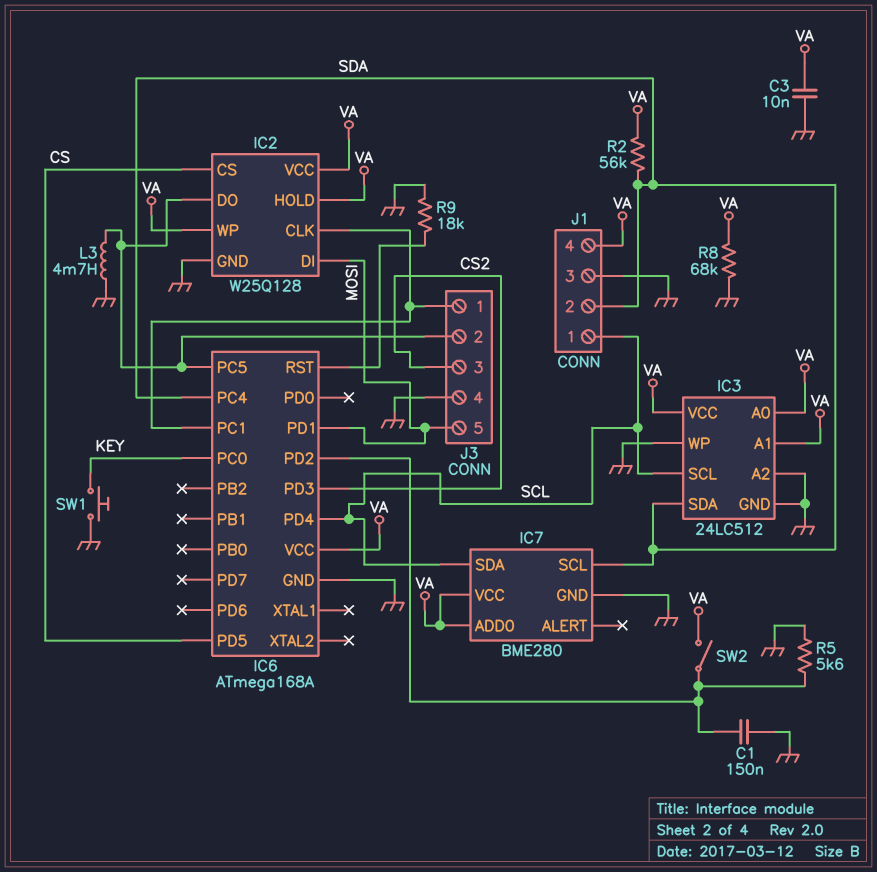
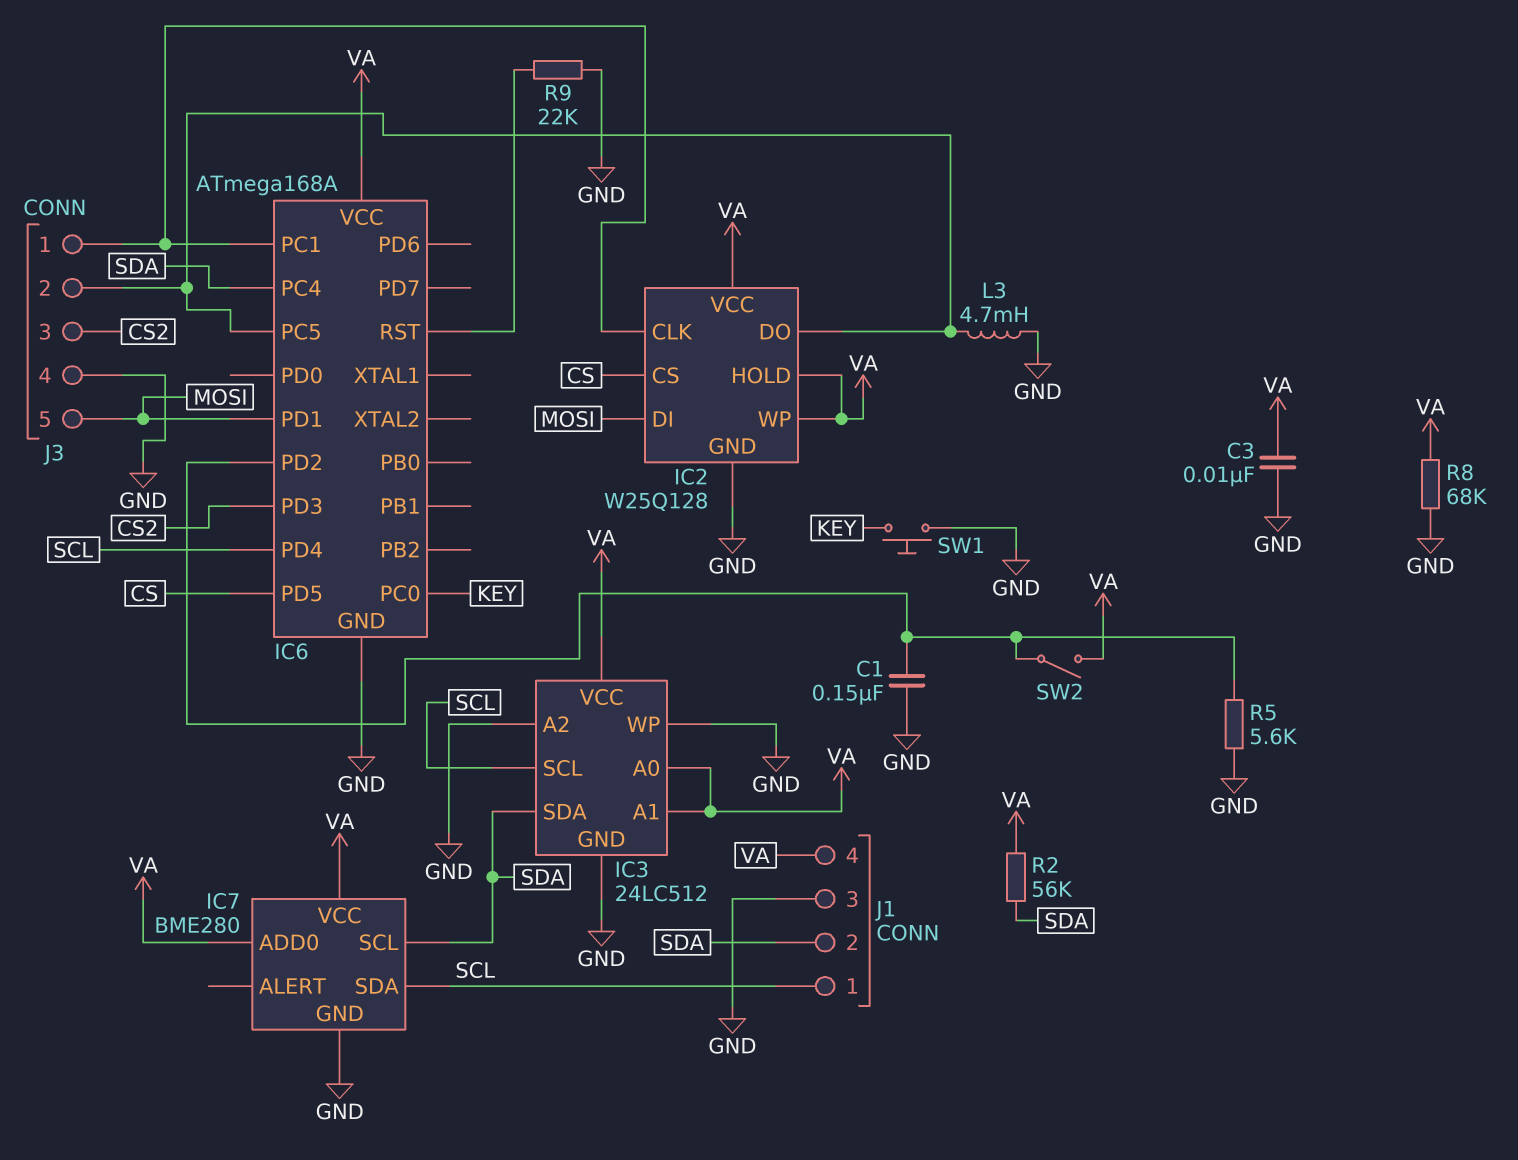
R9: 18k (GND, IC6/RST) -> 22k (GND, IC6/RST)

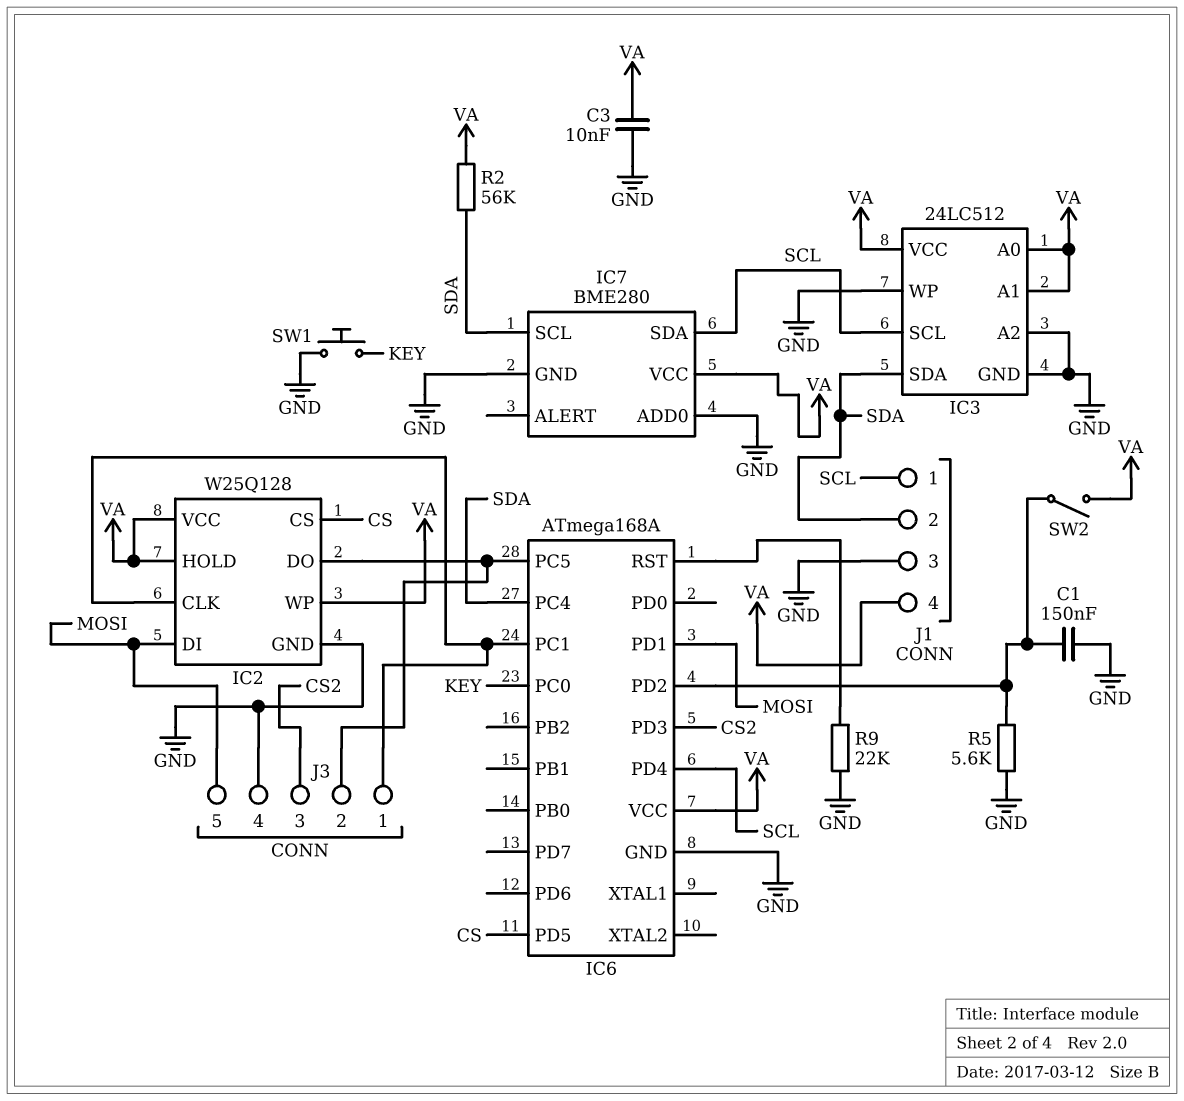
IC7 pin ADD0: VA -> GND
L3: 4.7mH (GND, IC2/DO) -> none
R8: 68k (GND, VA) -> none

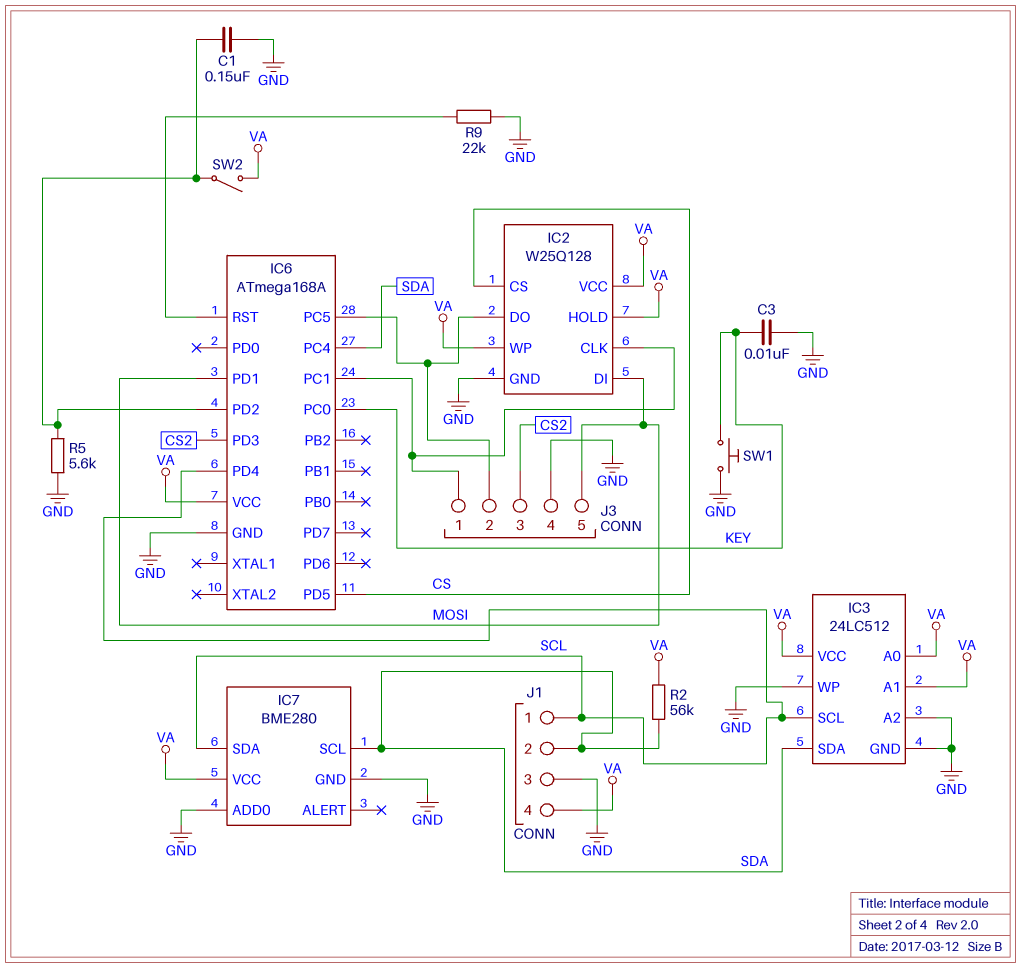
C3: 10nF (GND, VA) -> 10nF (GND, KEY)

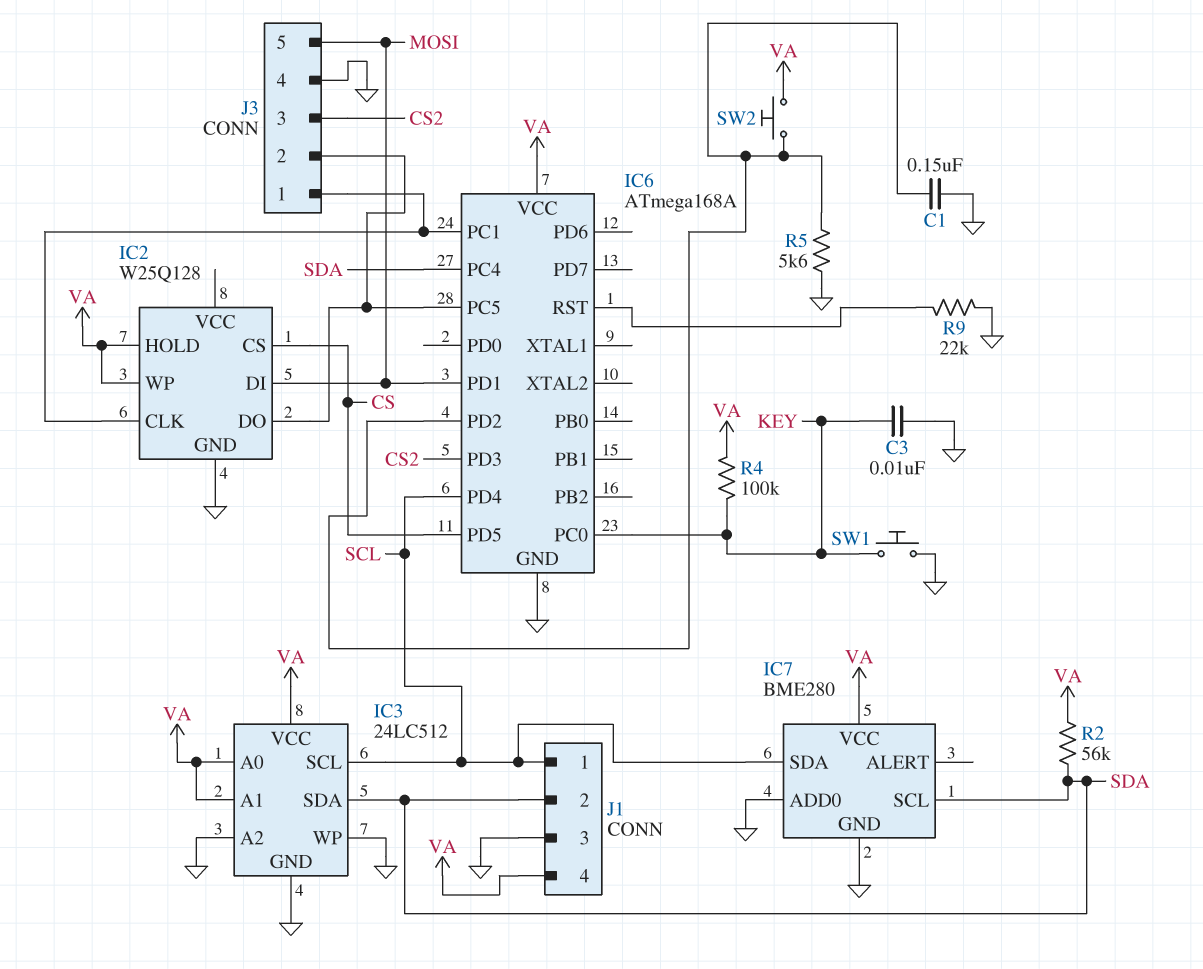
IC2 pin VCC: VA -> none
R4: none -> 100k (KEY, VA)
SW2: switch (IC6/PD2, VA) -> button (IC6/PD2, VA)

